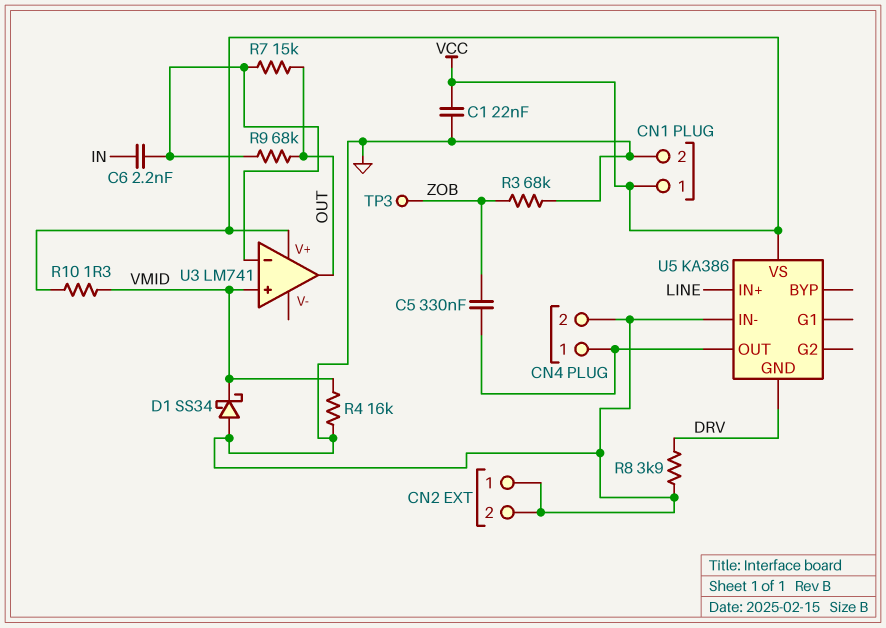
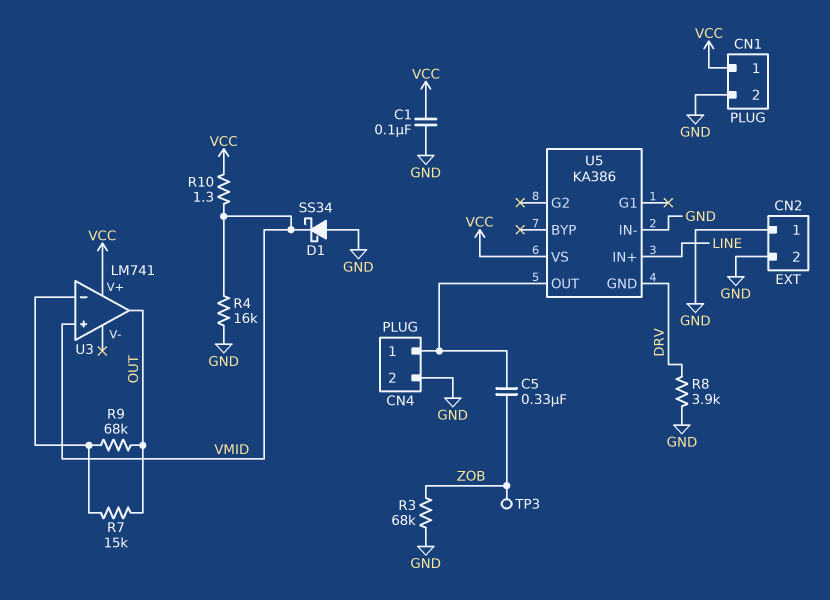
C1: 22nF (GND, VCC) -> 100nF (GND, VCC)
C6: 2.2nF (IN, U3/in-) -> none

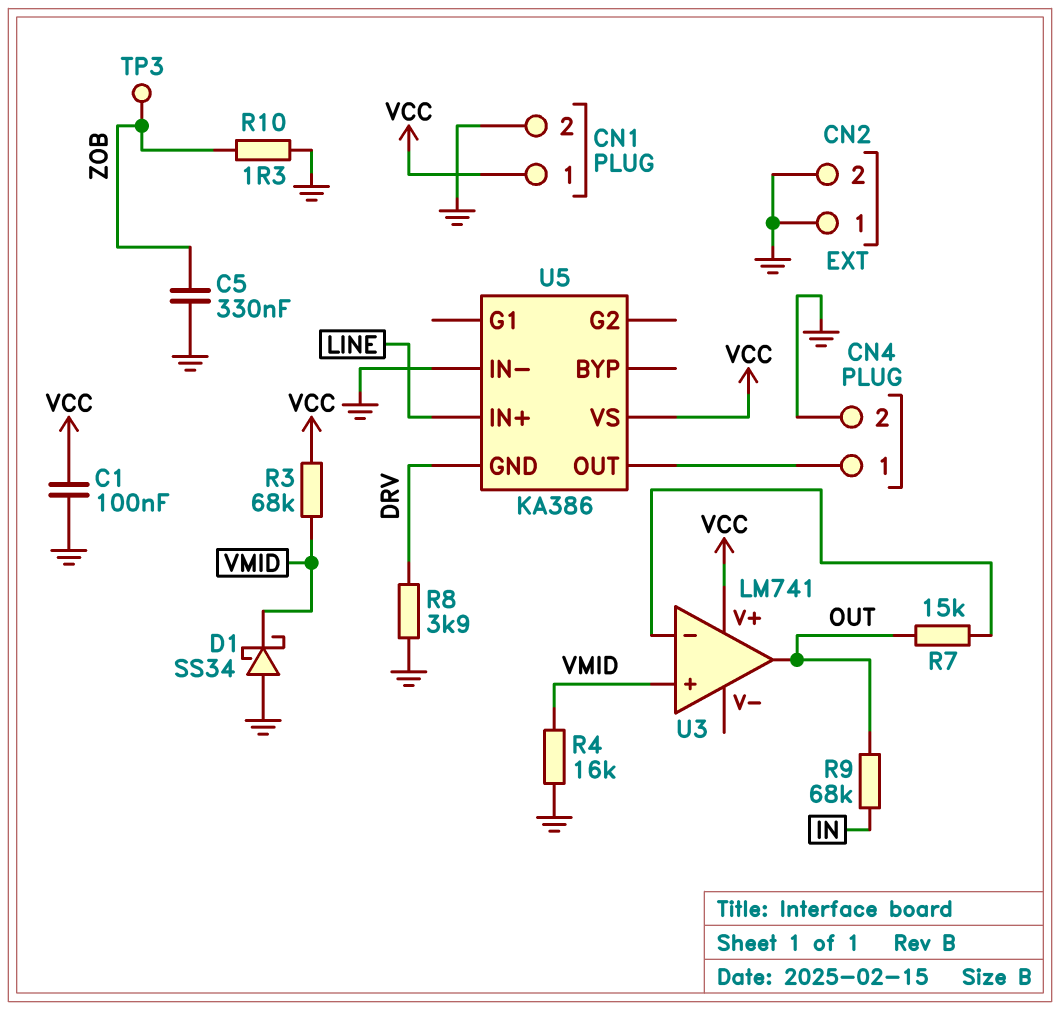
C5: 330nF (CN4/1, ZOB) -> 330nF (GND, ZOB)
R3: 68k (GND, ZOB) -> 68k (VCC, VMID)
R9: 68k (OUT, U3/in-) -> 68k (IN, OUT)
R10: 1.3 (VCC, VMID) -> 1.3 (GND, ZOB)

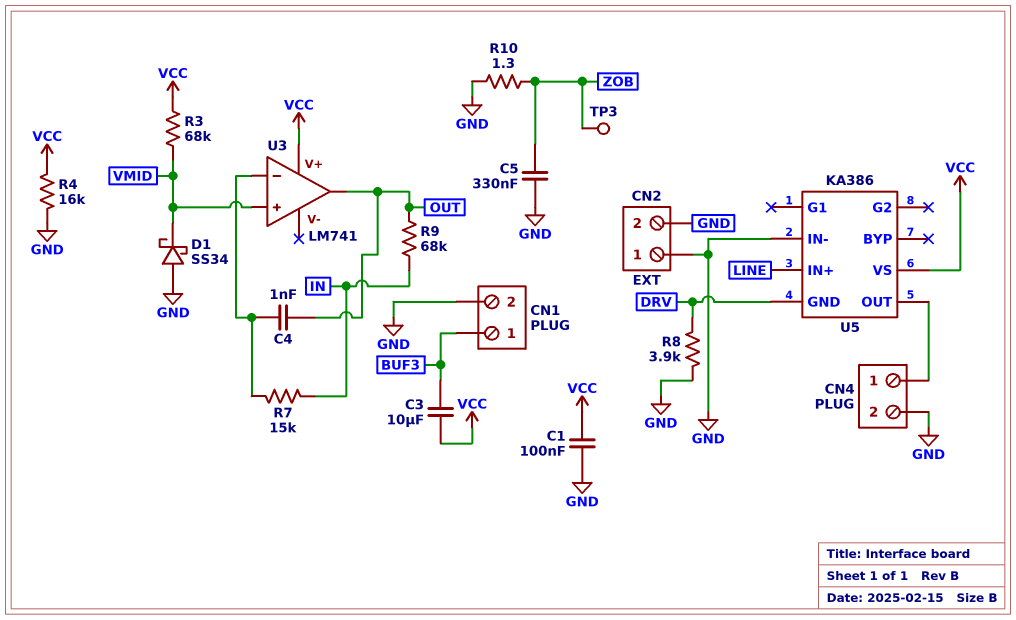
C3: none -> 10uF (BUF3, VCC)
C4: none -> 1nF (OUT, U3/in-)
CN1 pin 1: VCC -> BUF3
R4: 16k (GND, VMID) -> 16k (GND, VCC)
R7: 15k (OUT, U3/in-) -> 15k (IN, U3/in-)

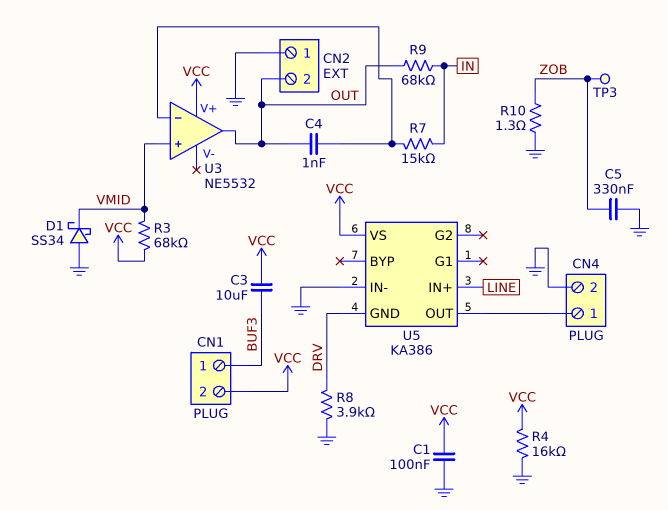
CN1 pin 2: GND -> VCC
CN2 pin 2: GND -> OUT
U3: LM741 -> NE5532

